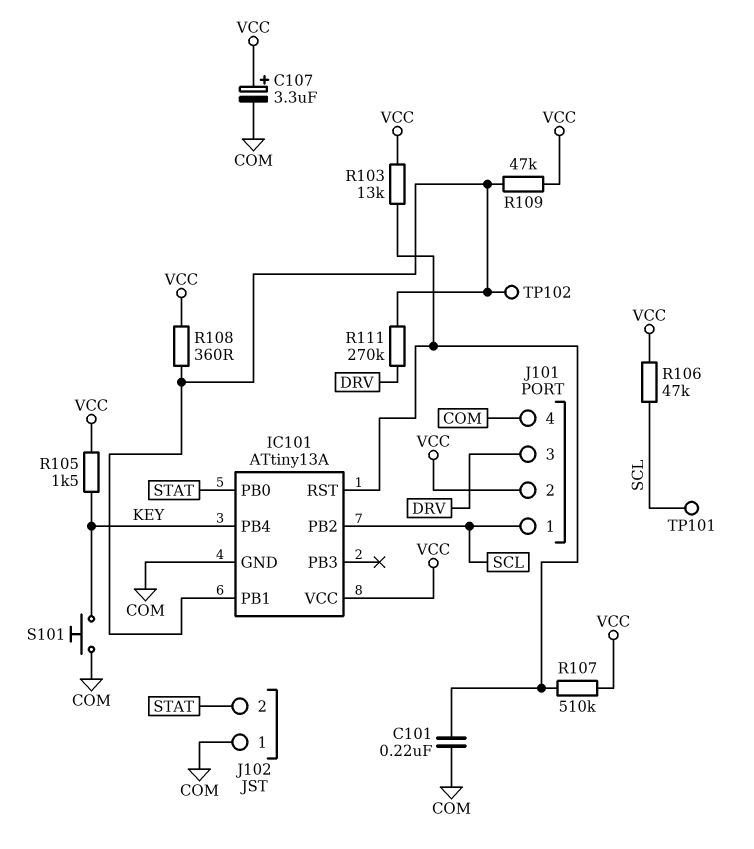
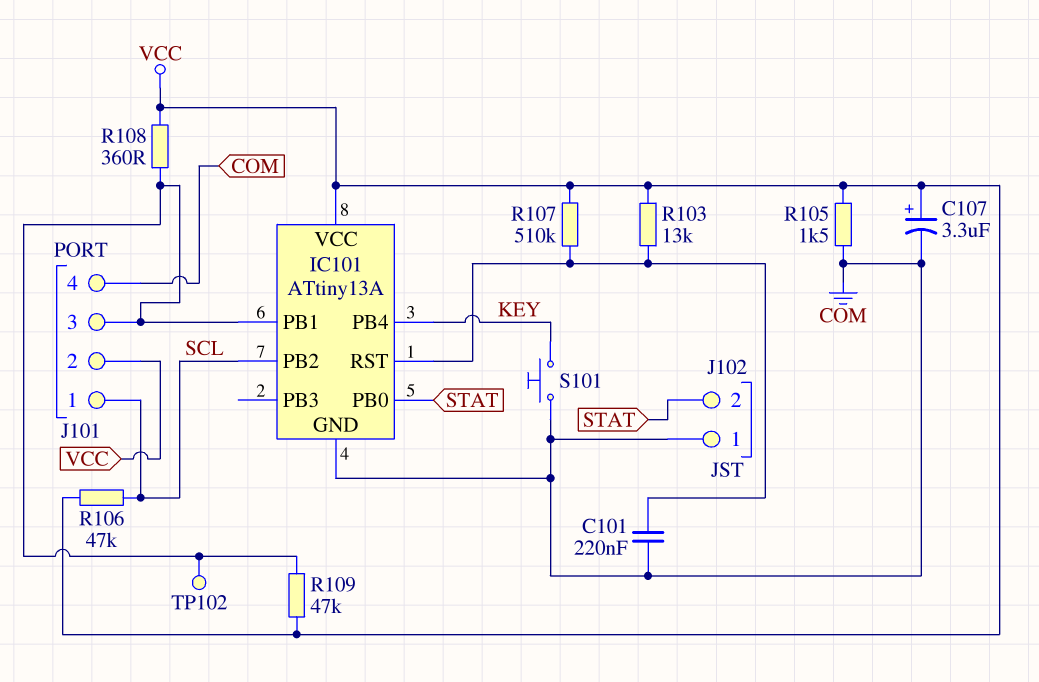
J101 pin 3: DRV -> IC101/PB1
R105: 1.5k (KEY, VCC) -> 1.5k (COM, VCC)
R111: 270k (DRV, IC101/PB1) -> none
TP101: test point (SCL) -> none

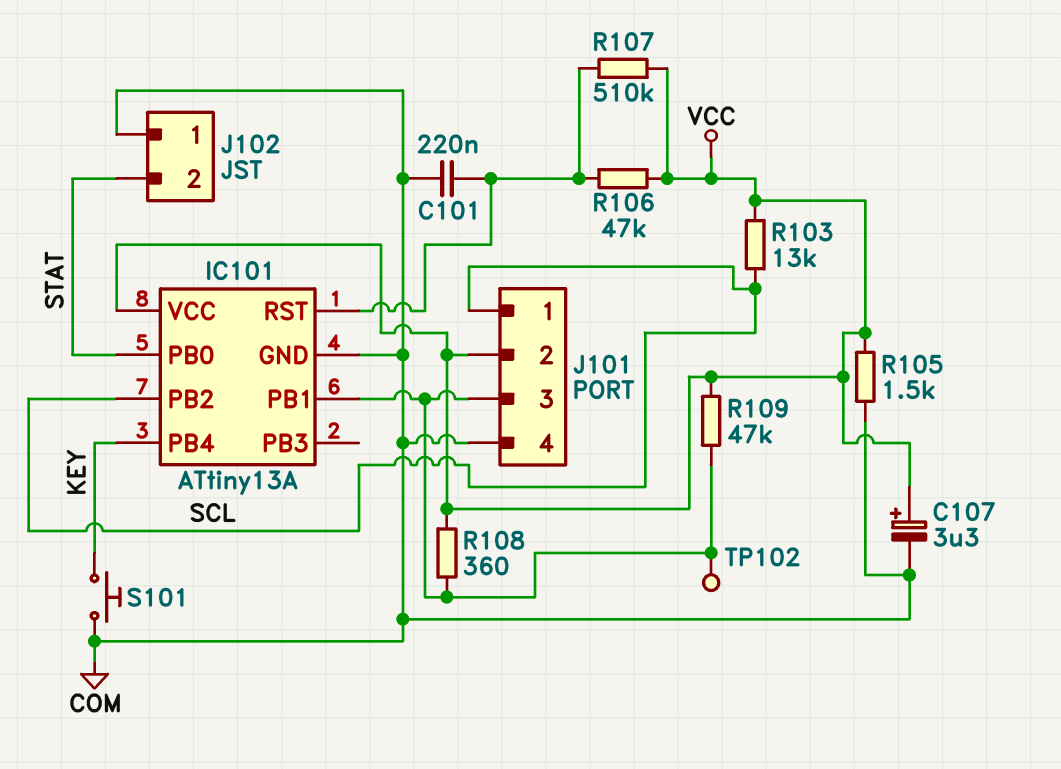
R103: 13k (IC101/RST, VCC) -> 13k (SCL, VCC)
R106: 47k (SCL, VCC) -> 47k (IC101/RST, VCC)

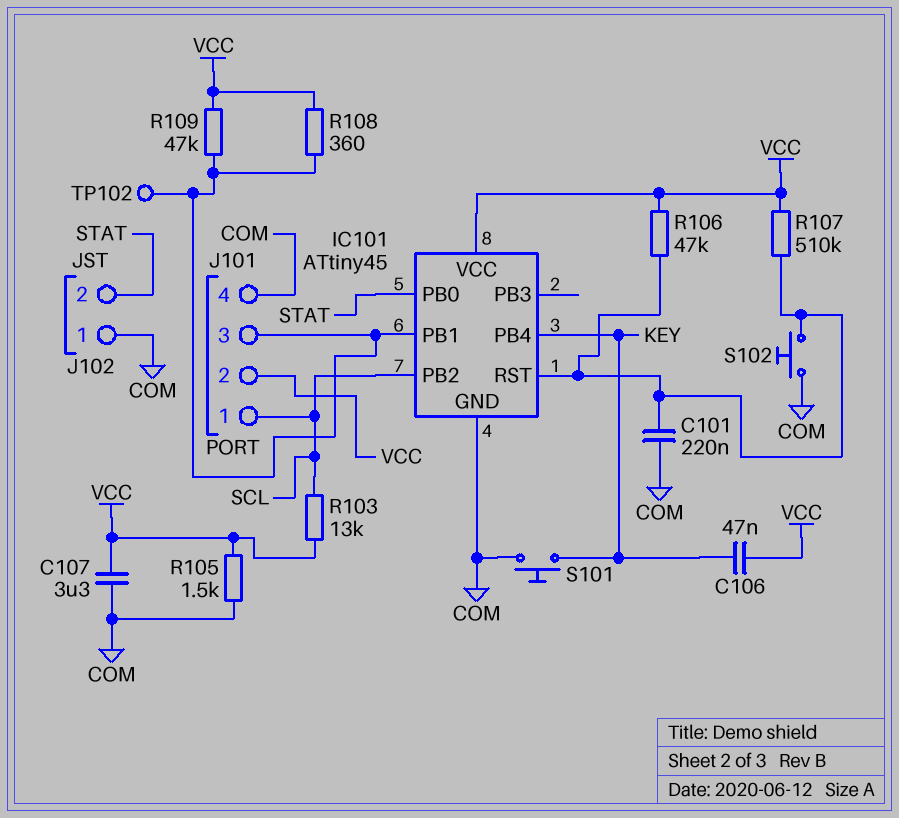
C106: none -> 47nF (KEY, VCC)
C107: 3.3uF (plus VCC, minus COM) -> 3.3uF (COM, VCC)
IC101: ATtiny13A -> ATtiny45
S102: none -> button (COM, IC101/RST)

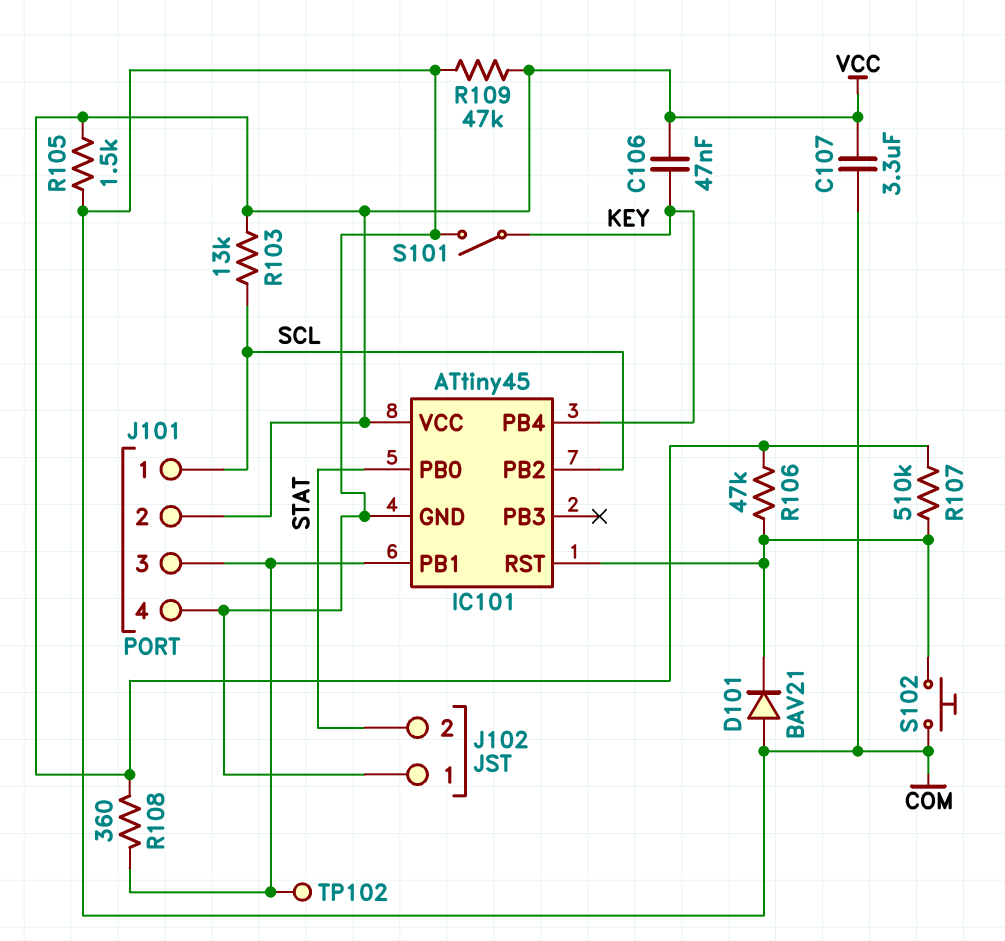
C101: 220nF (COM, IC101/RST) -> none
D101: none -> diode BAV21 (A COM, K IC101/RST)
R109: 47k (IC101/PB1, VCC) -> 47k (COM, VCC)
S101: button (COM, KEY) -> switch (COM, KEY)

